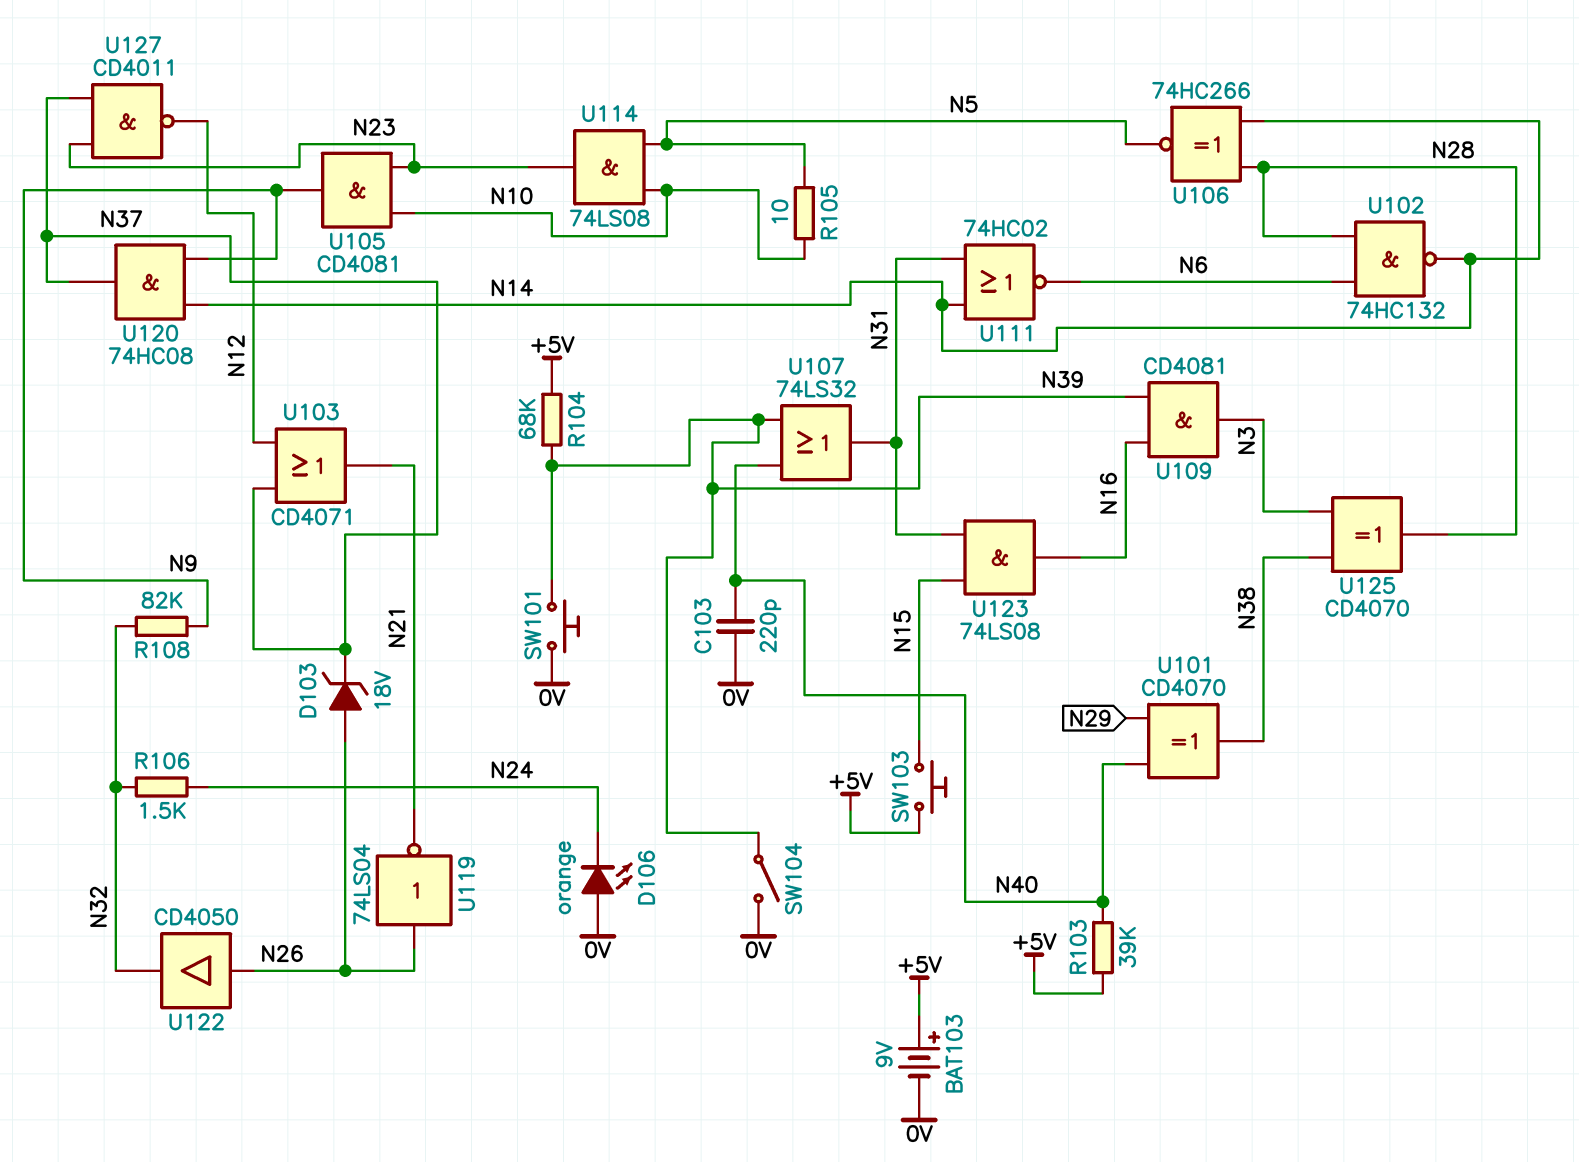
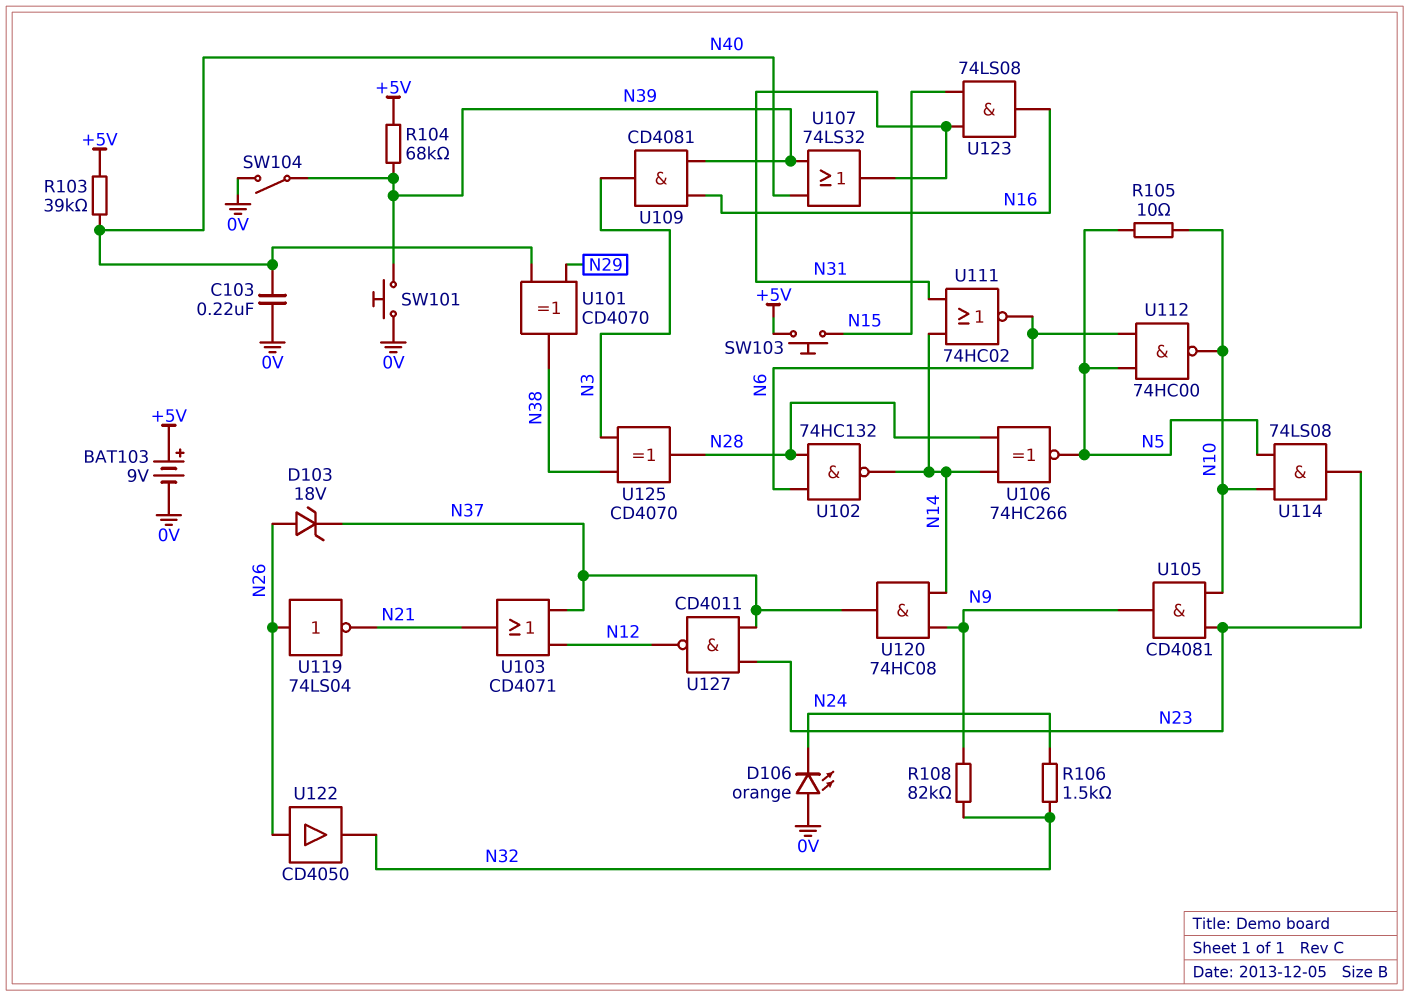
C103: 220pF (0V, N40) -> 220nF (0V, N40)
U112: none -> NAND 74HC00 (in N5, in N6, out N10)

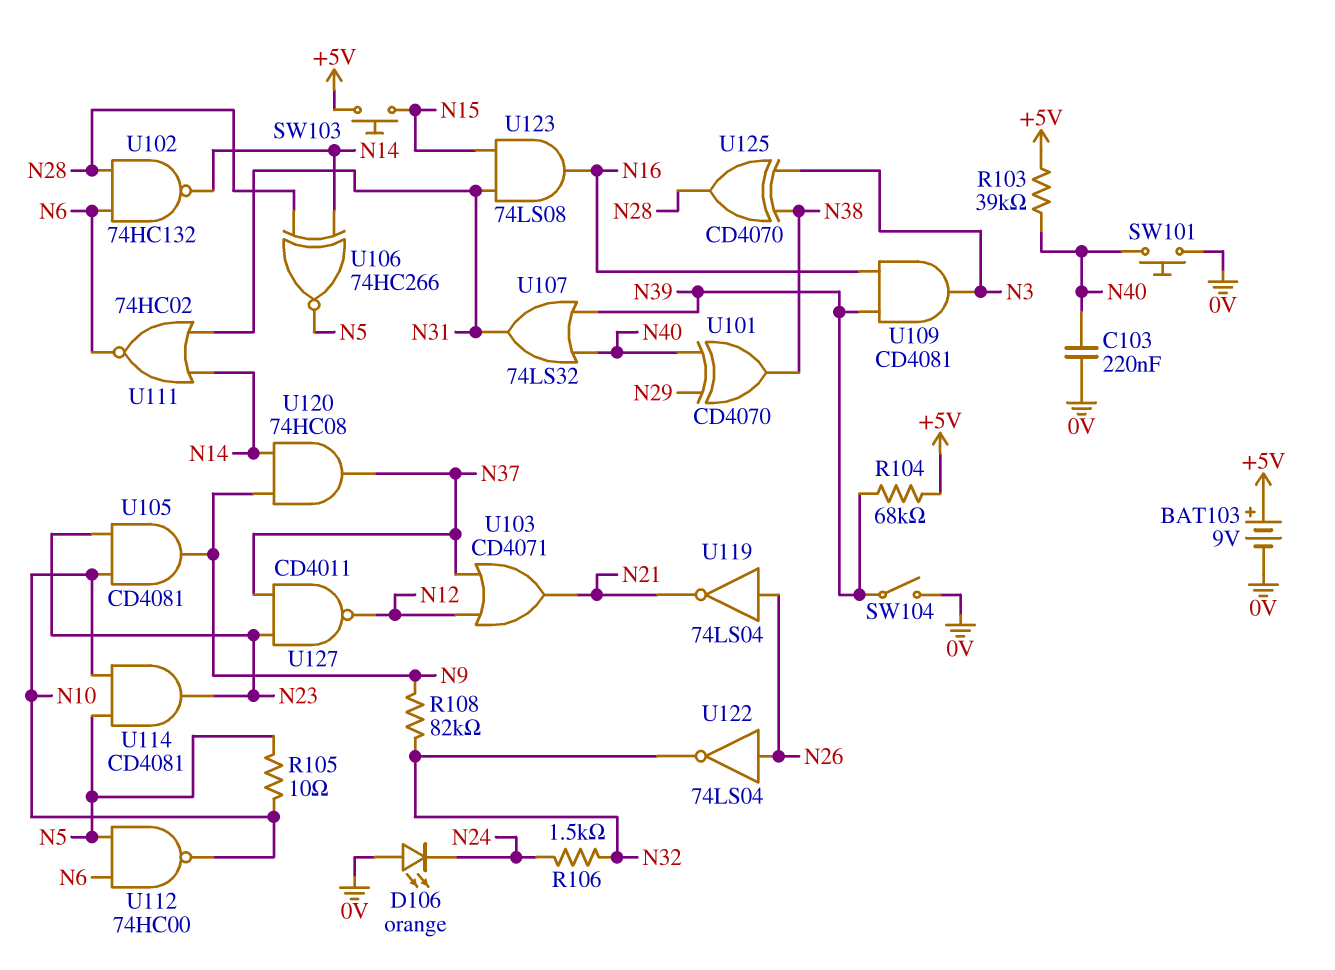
D103: zener 18V (A N26, K N37) -> none
SW101: button (0V, N39) -> button (0V, N40)
U114: AND 74LS08 (in N5, in N10, out N23) -> AND CD4081 (in N5, in N10, out N23)
U122: buffer CD4050 (in N26, out N32) -> NOT 74LS04 (in N26, out N32)

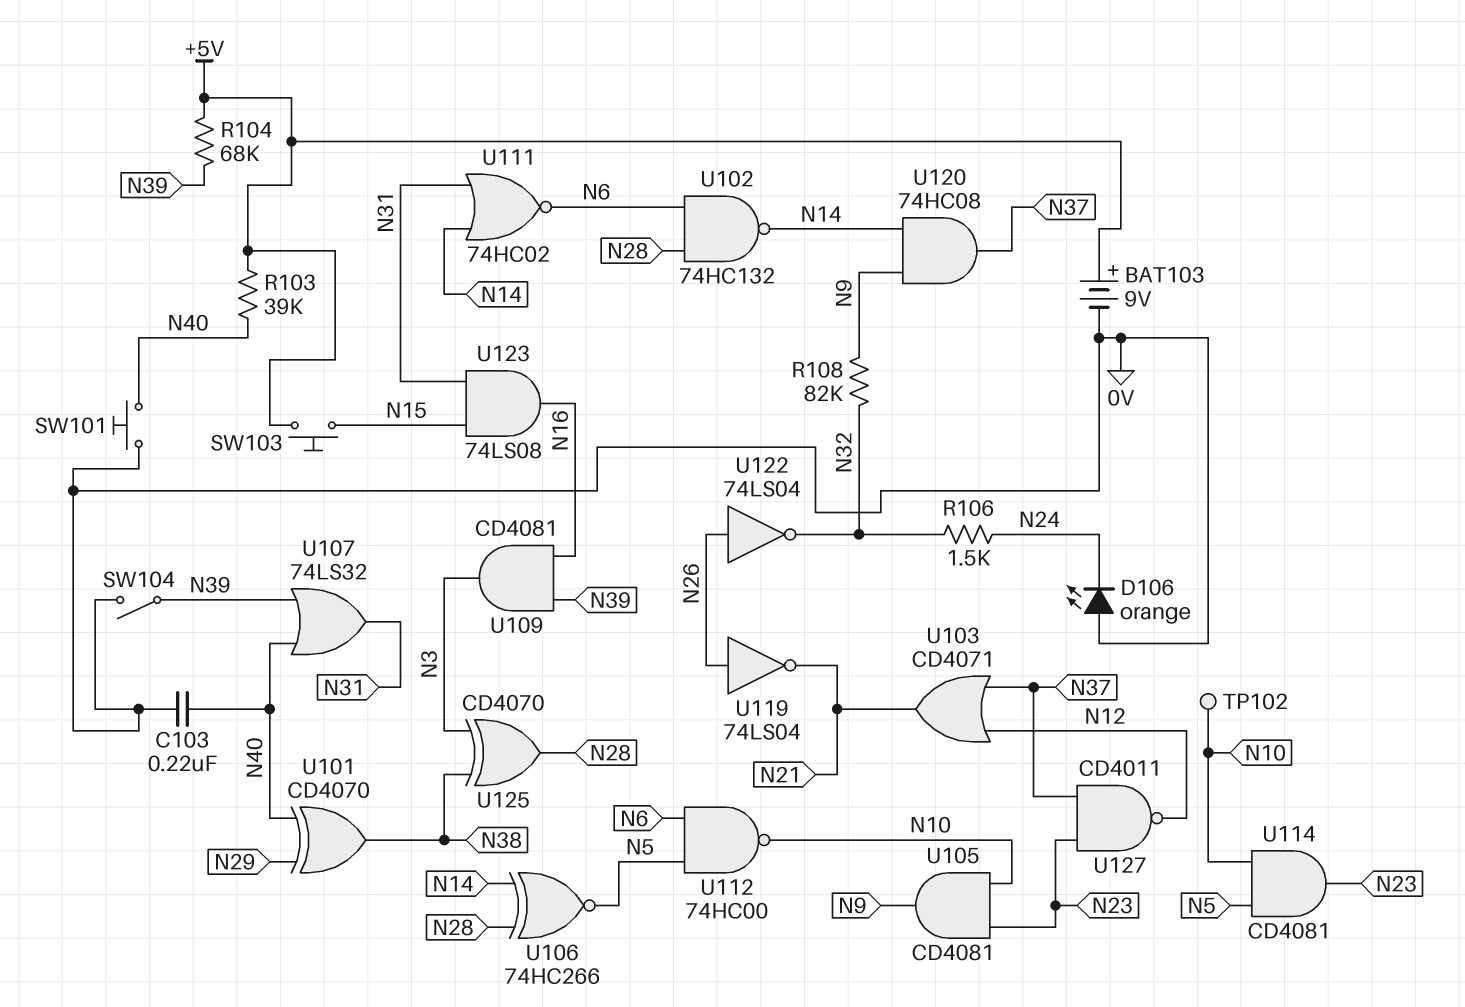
R105: 10 (N5, N10) -> none
TP102: none -> test point (N10)

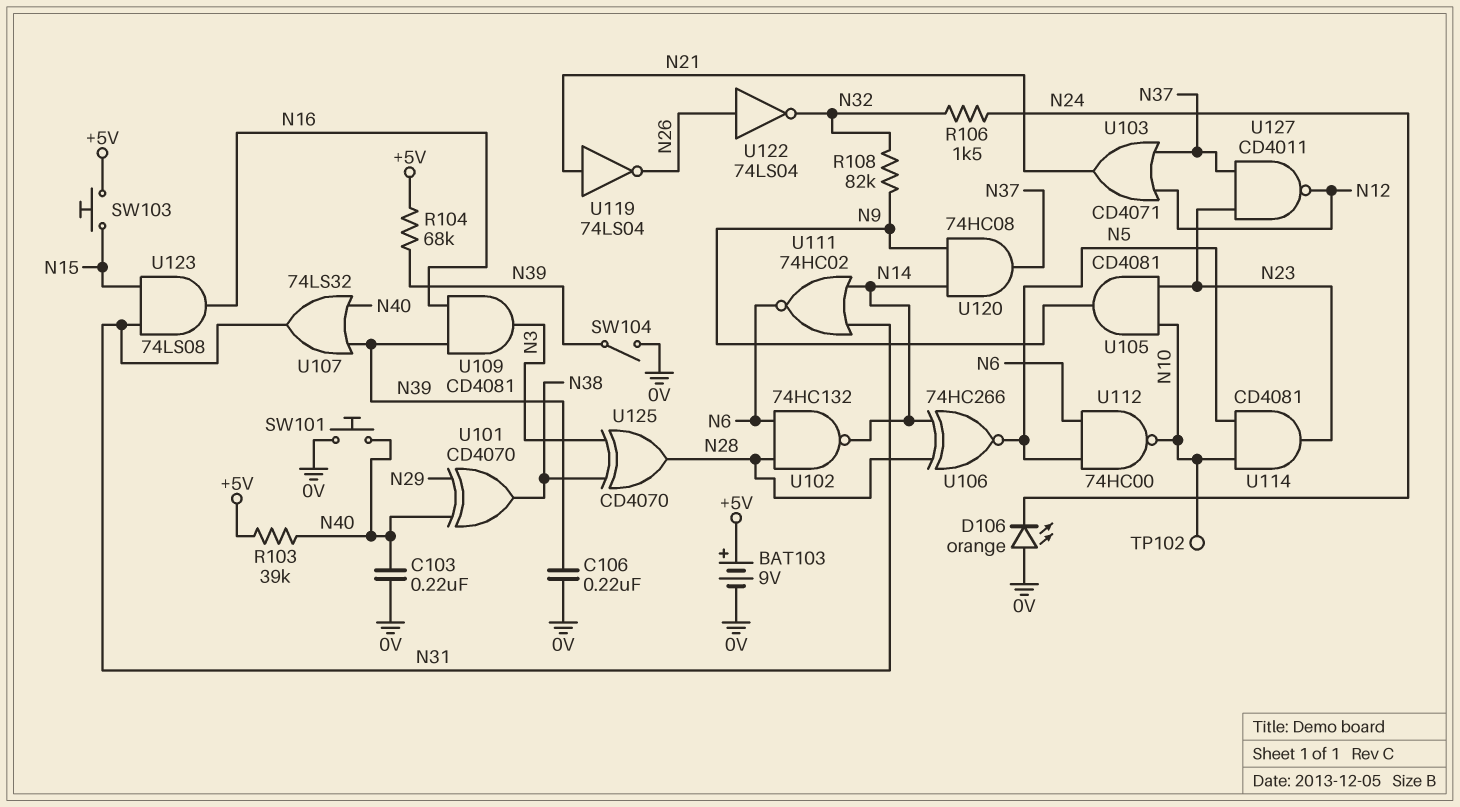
C106: none -> 220nF (0V, N39)
U119: NOT 74LS04 (in N26, out N21) -> NOT 74LS04 (in N21, out N26)

